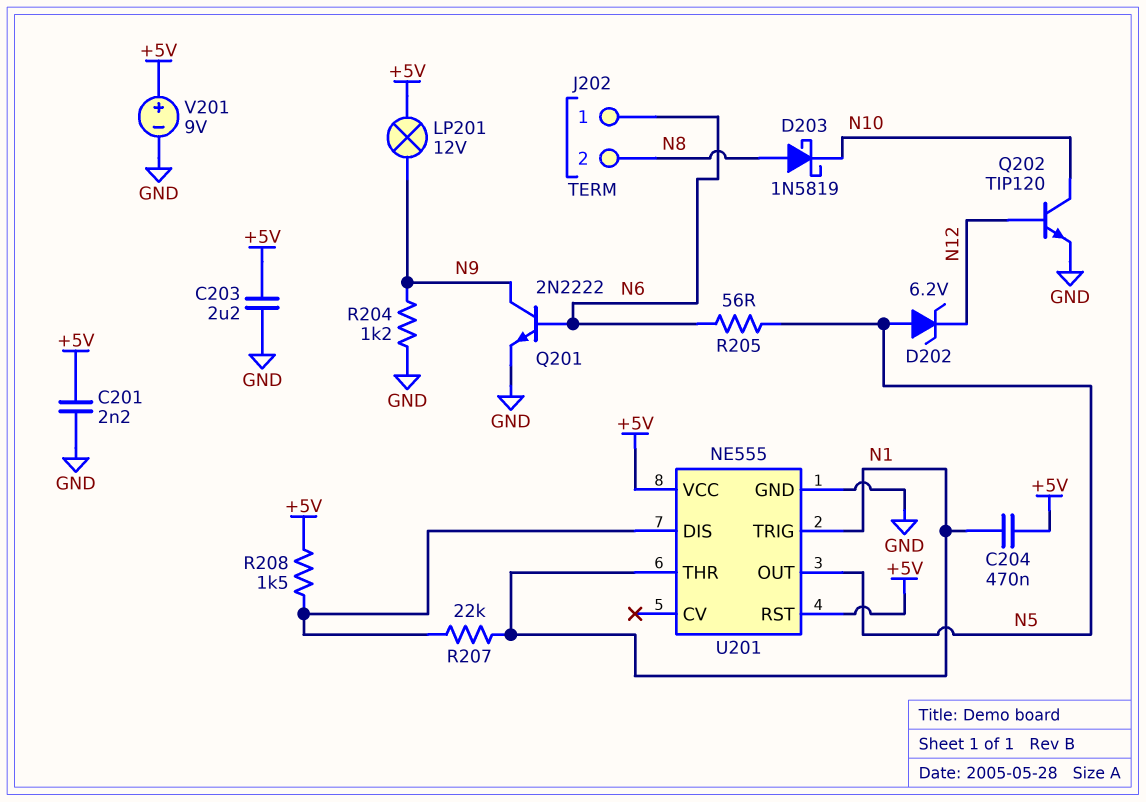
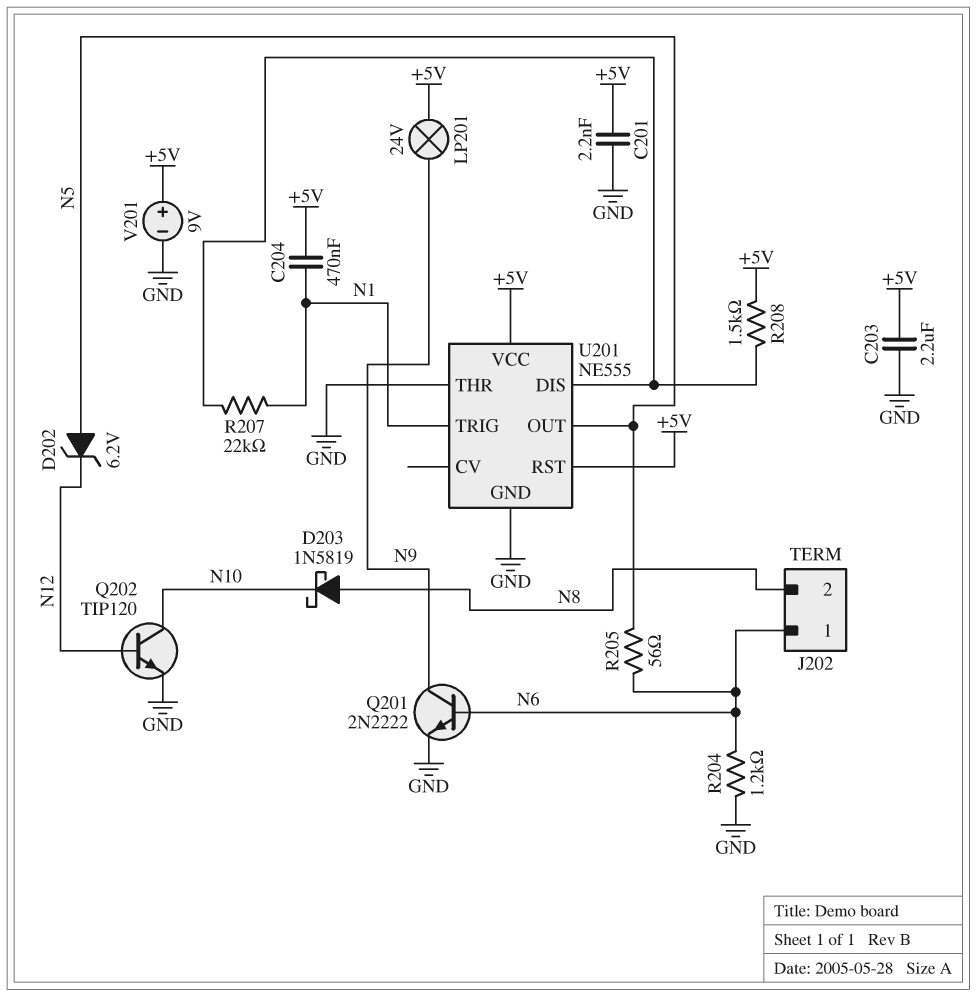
LP201: lamp 12V (+5V, N9) -> lamp 24V (+5V, N9)
R204: 1.2k (GND, N9) -> 1.2k (GND, N6)
U201 pin THR: N1 -> GND

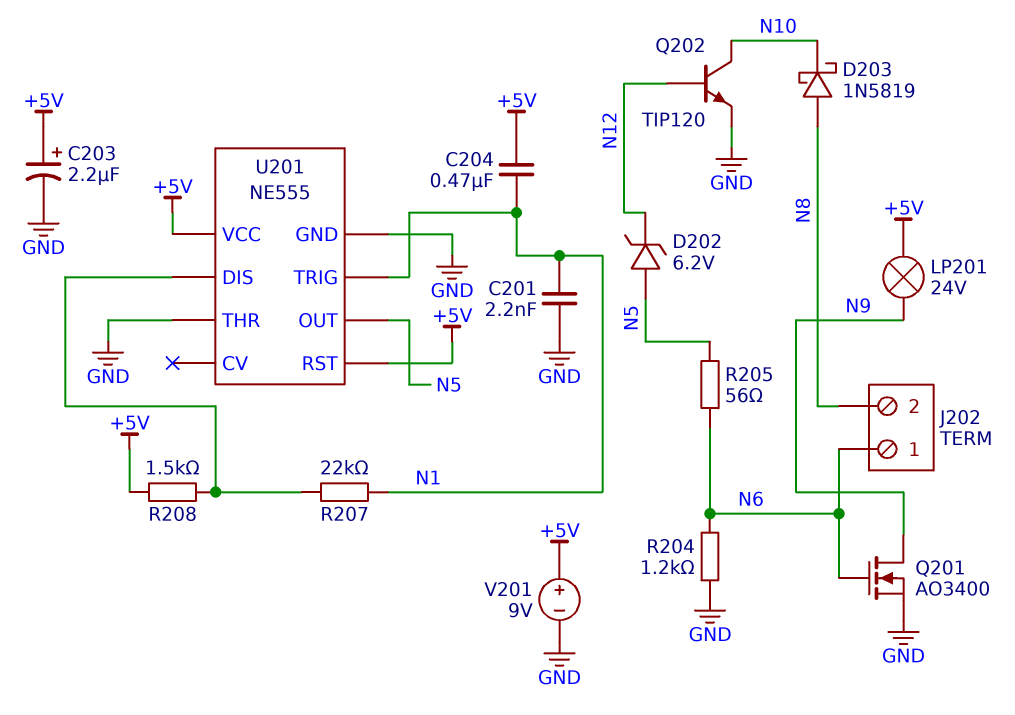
C201: 2.2nF (+5V, GND) -> 2.2nF (GND, N1)
C203: 2.2uF (+5V, GND) -> 2.2uF (plus +5V, minus GND)
Q201: NPN 2N2222 (B N6, C N9, E GND) -> NMOS AO3400 (G N6, D N9, S GND)

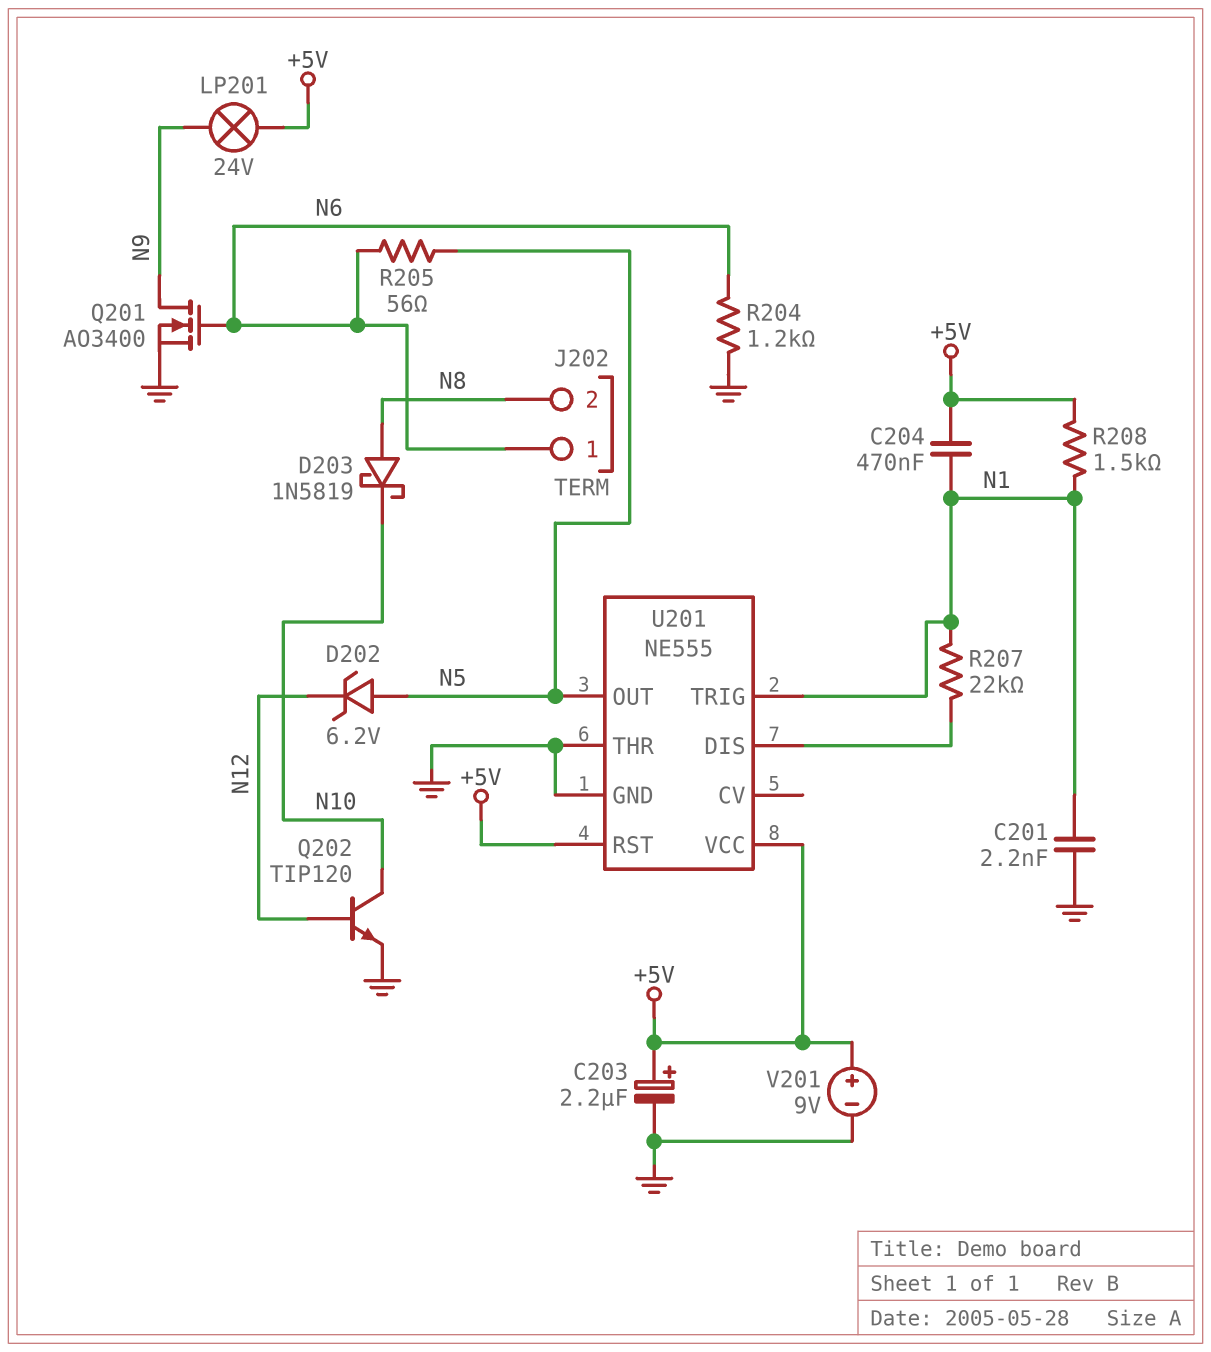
R208: 1.5k (+5V, U201/DIS) -> 1.5k (+5V, N1)

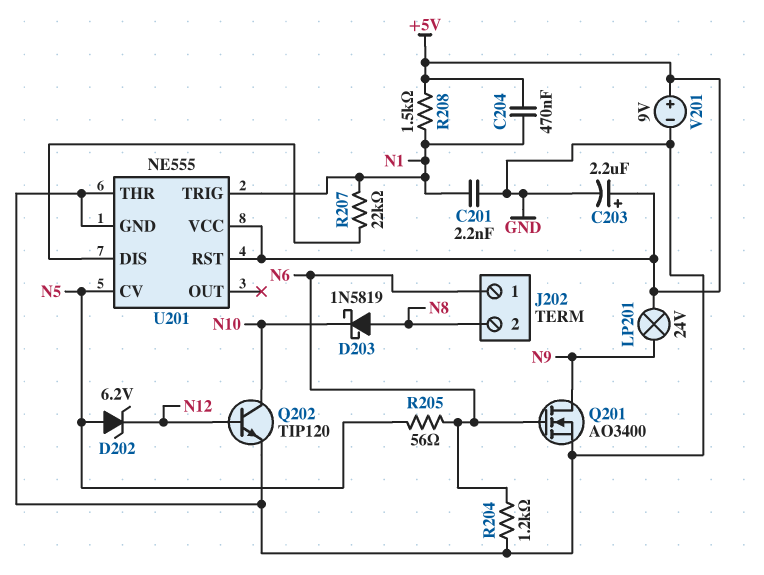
U201 pin CV: none -> N5
U201 pin OUT: N5 -> none

